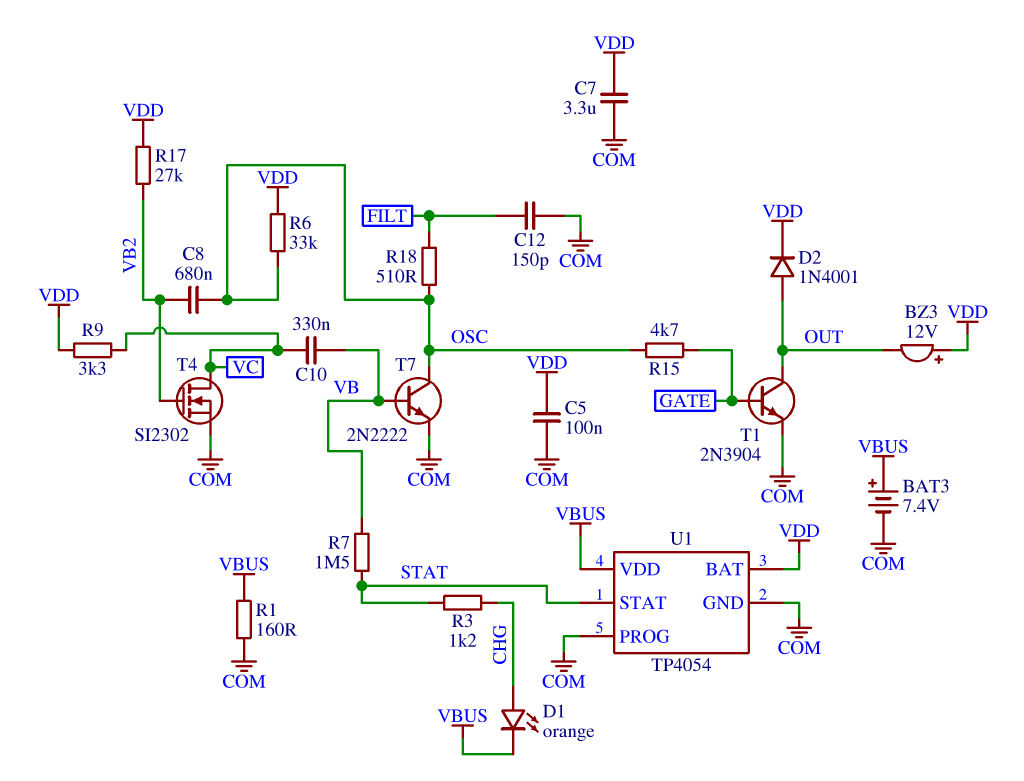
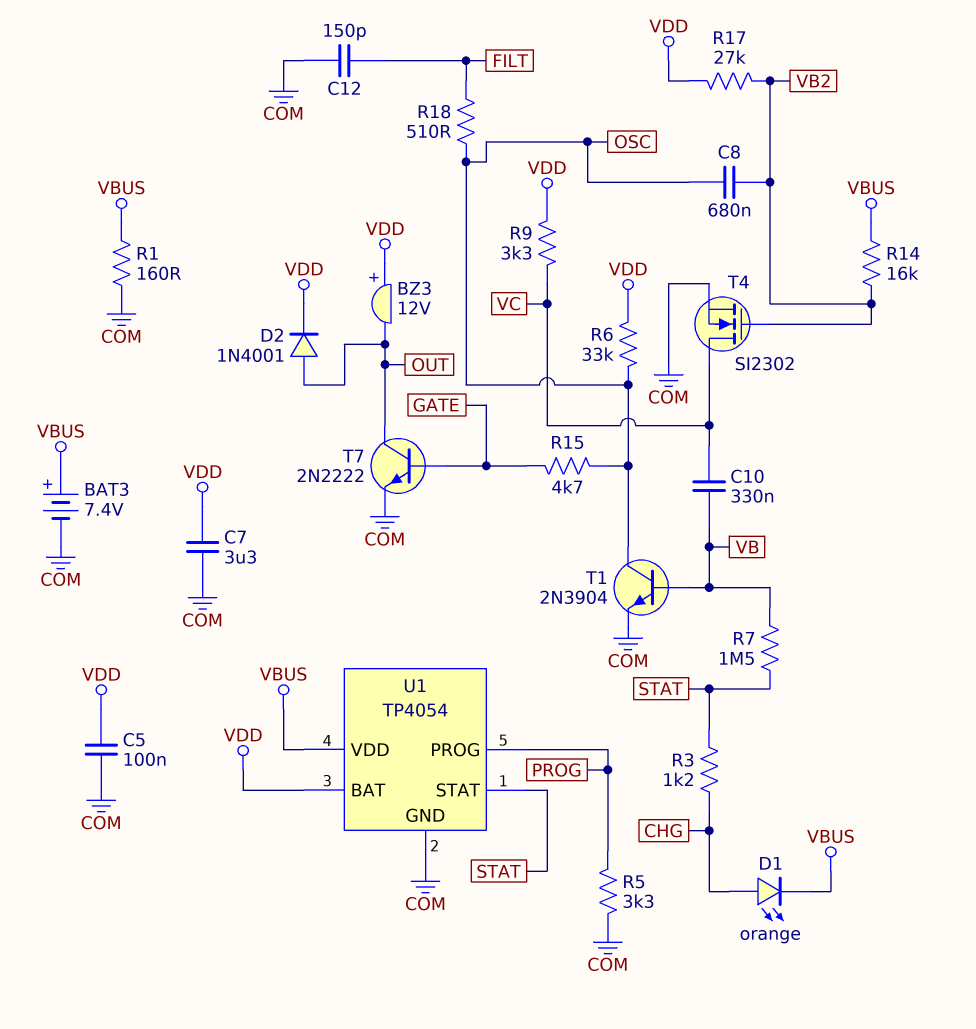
R5: none -> 3.3k (COM, PROG)
R14: none -> 16k (VB2, VBUS)
T1: NPN 2N3904 (B GATE, C OUT, E COM) -> NPN 2N3904 (B VB, C OSC, E COM)
T7: NPN 2N2222 (B VB, C OSC, E COM) -> NPN 2N2222 (B GATE, C OUT, E COM)
U1 pin PROG: COM -> PROG

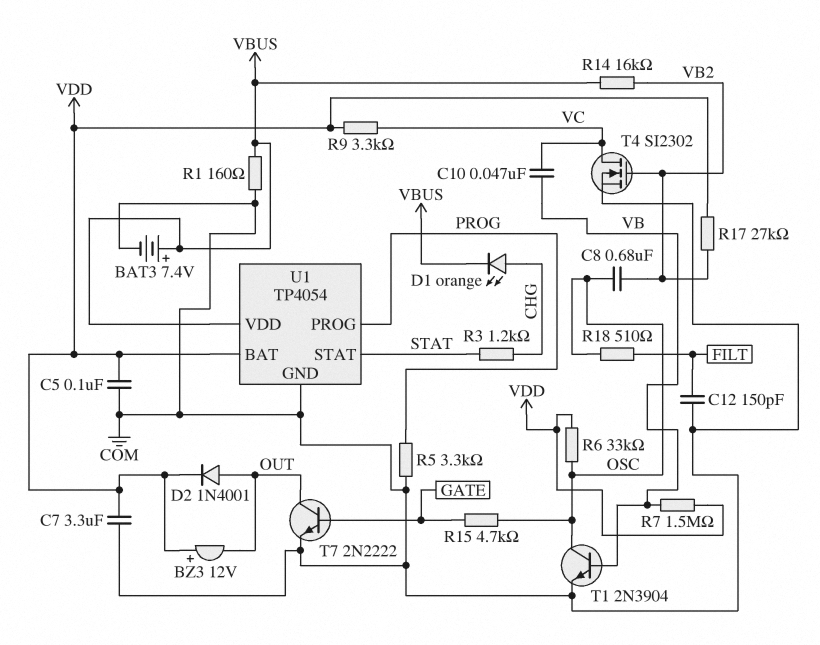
C10: 330nF (VB, VC) -> 47nF (VB, VC)
R7: 1.5M (STAT, VB) -> 1.5M (VB, VDD)

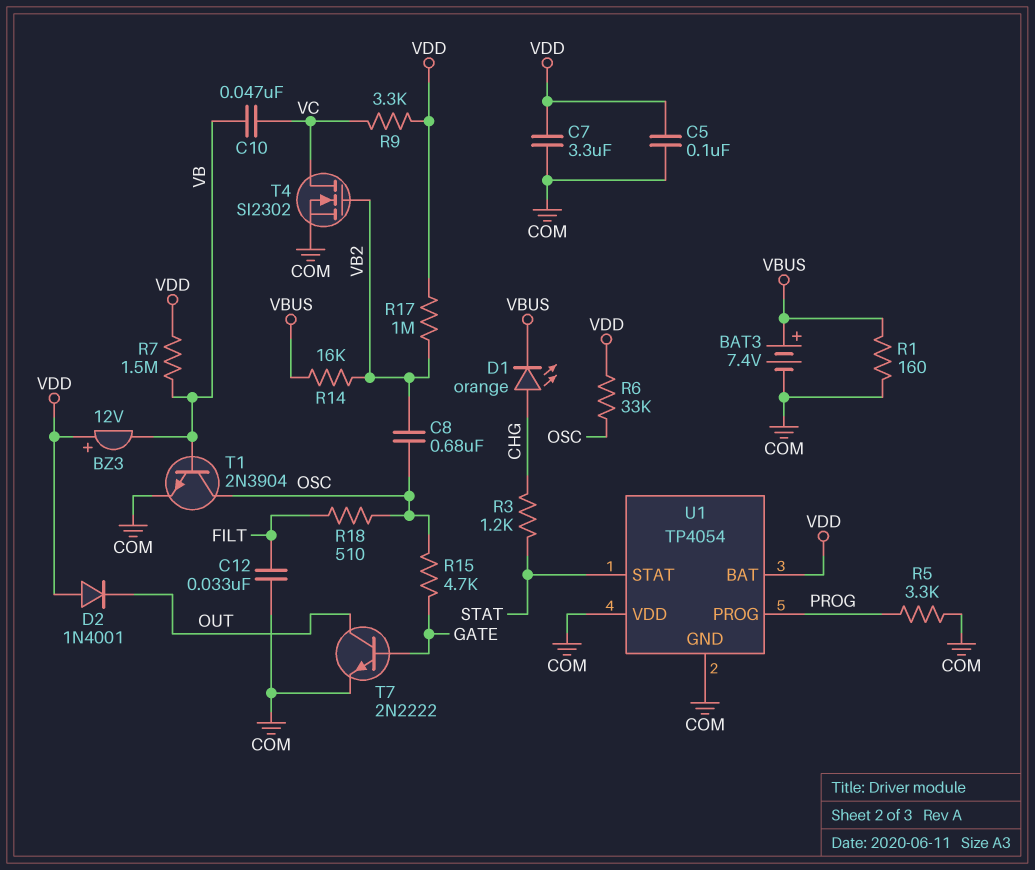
BZ3: buzzer 12V (plus VDD, minus OUT) -> buzzer 12V (plus VDD, minus VB)
C12: 150pF (COM, FILT) -> 33nF (COM, FILT)
D2: diode 1N4001 (A OUT, K VDD) -> diode 1N4001 (A VDD, K OUT)
R17: 27k (VB2, VDD) -> 1M (VB2, VDD)
U1 pin VDD: VBUS -> COM

